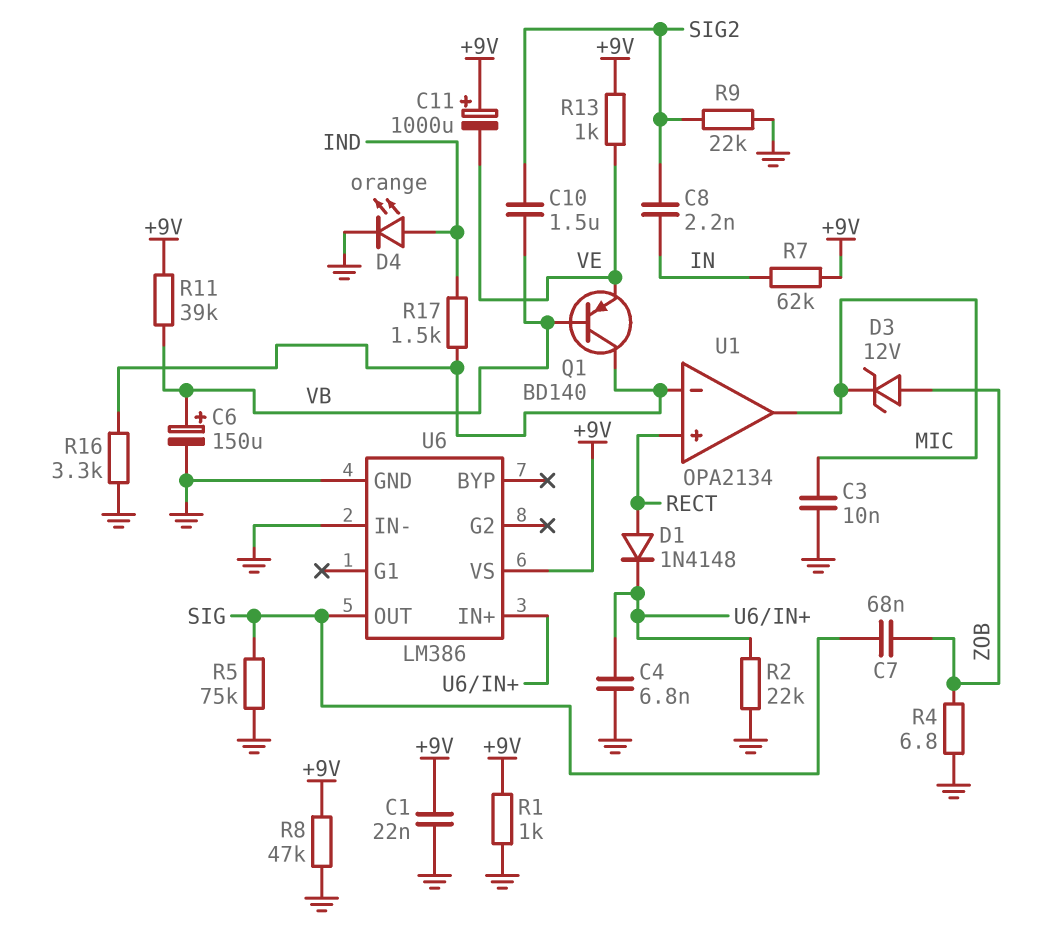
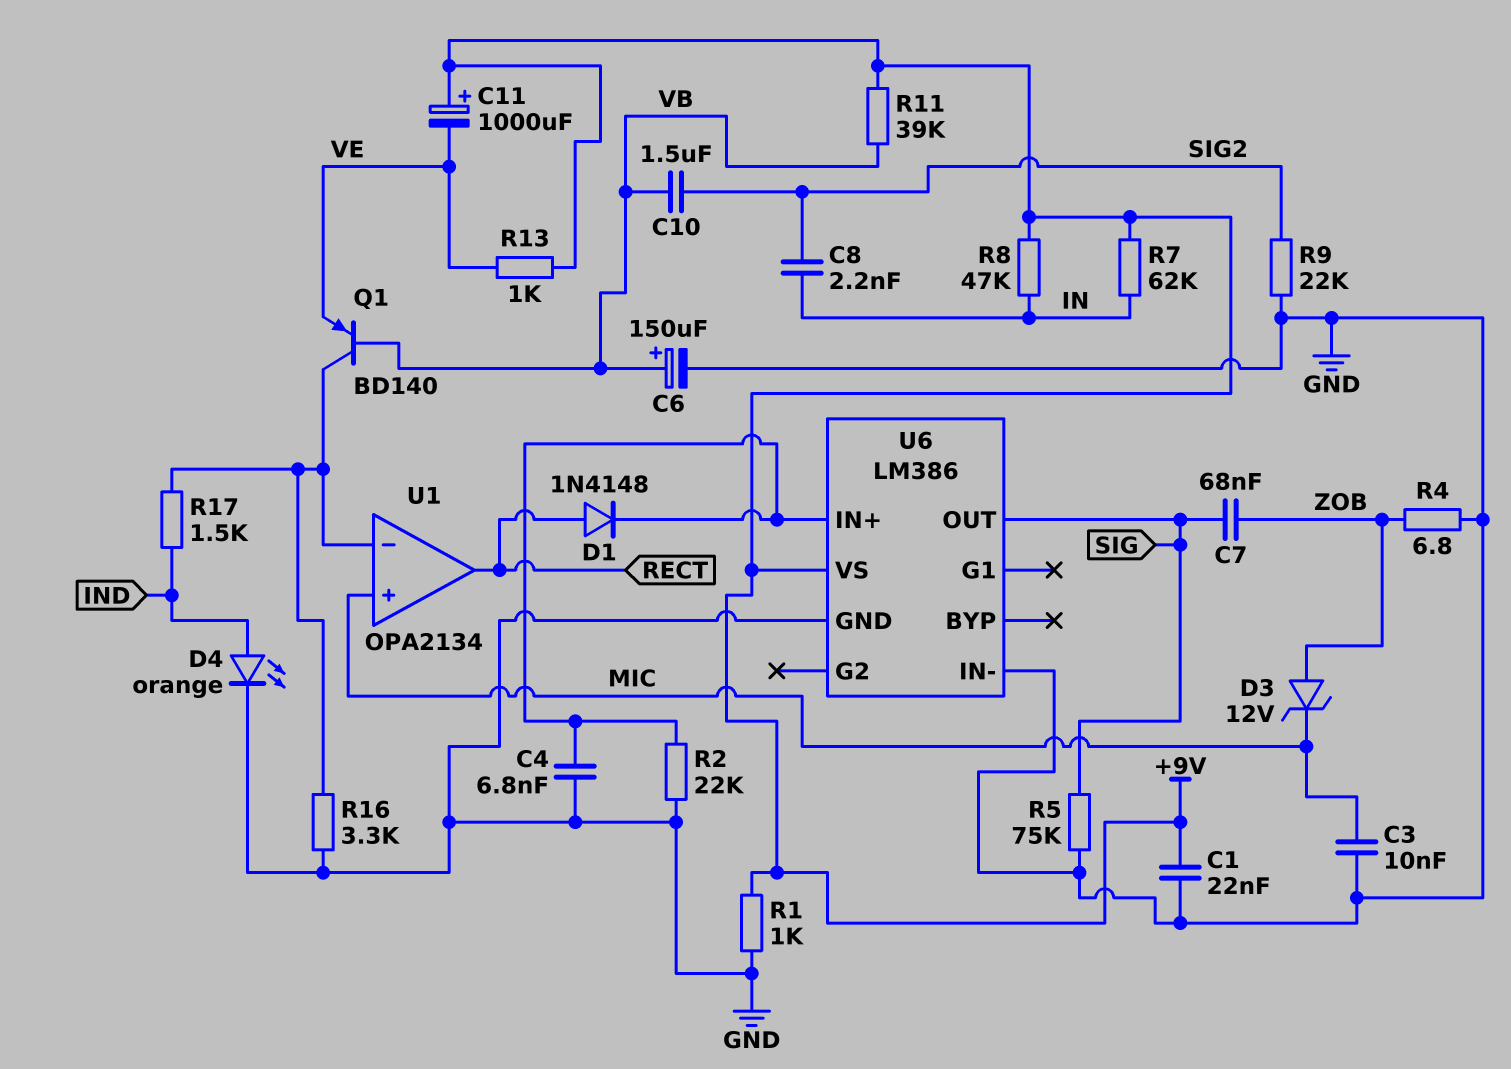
R8: 47k (+9V, GND) -> 47k (+9V, IN)
U1 pin in+: RECT -> MIC
U1 pin out: MIC -> RECT

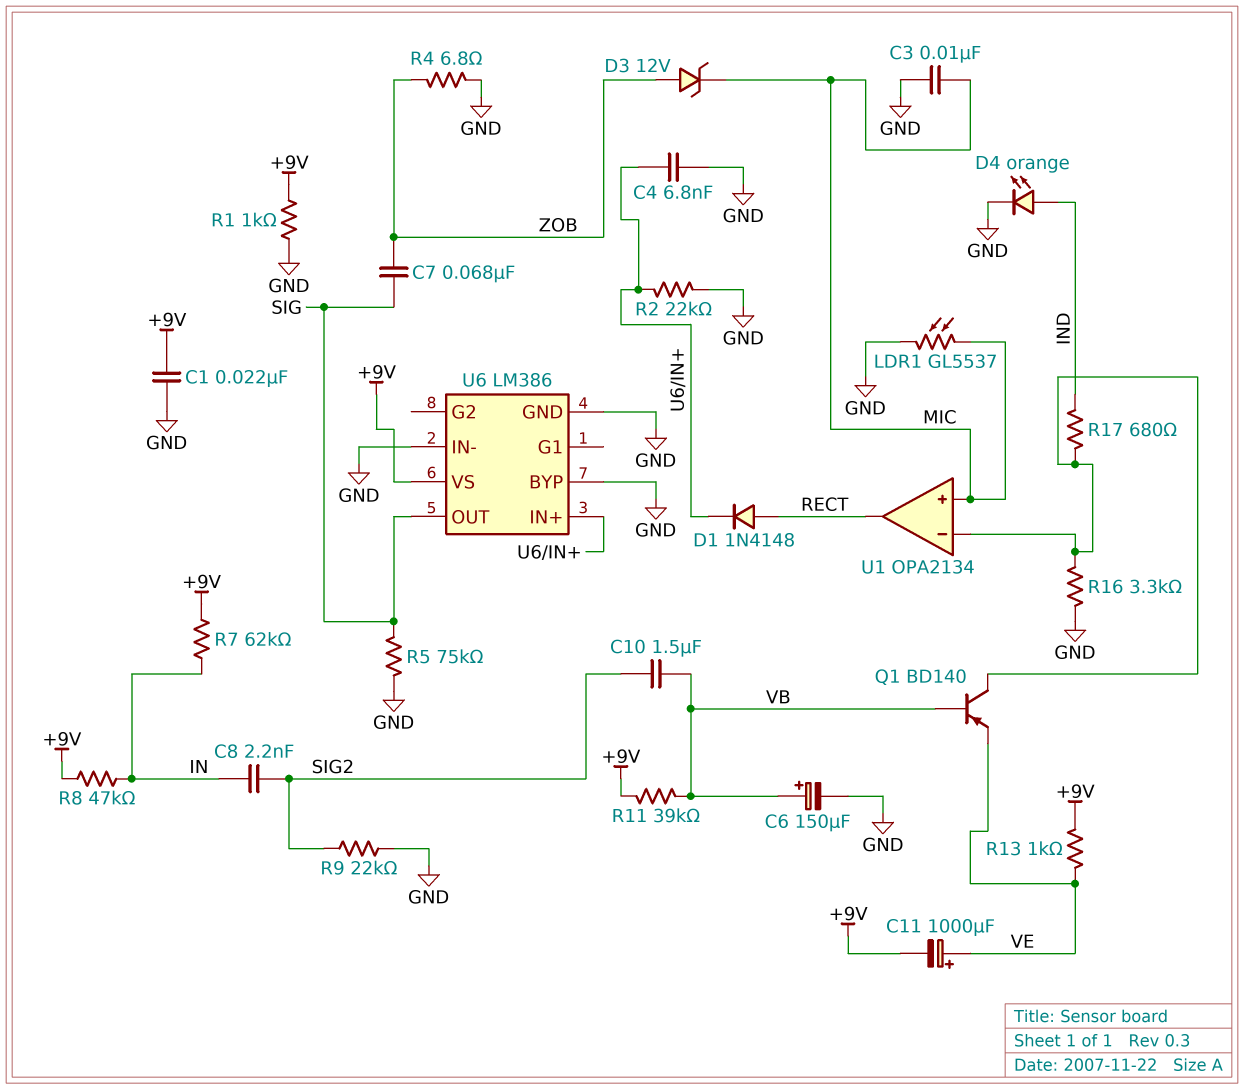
C11: 1000uF (plus +9V, minus VE) -> 1000uF (plus VE, minus +9V)
LDR1: none -> GL5537 (GND, MIC)
R17: 1.5k (IND, U1/in-) -> 680 (IND, U1/in-)
U6 pin BYP: none -> GND

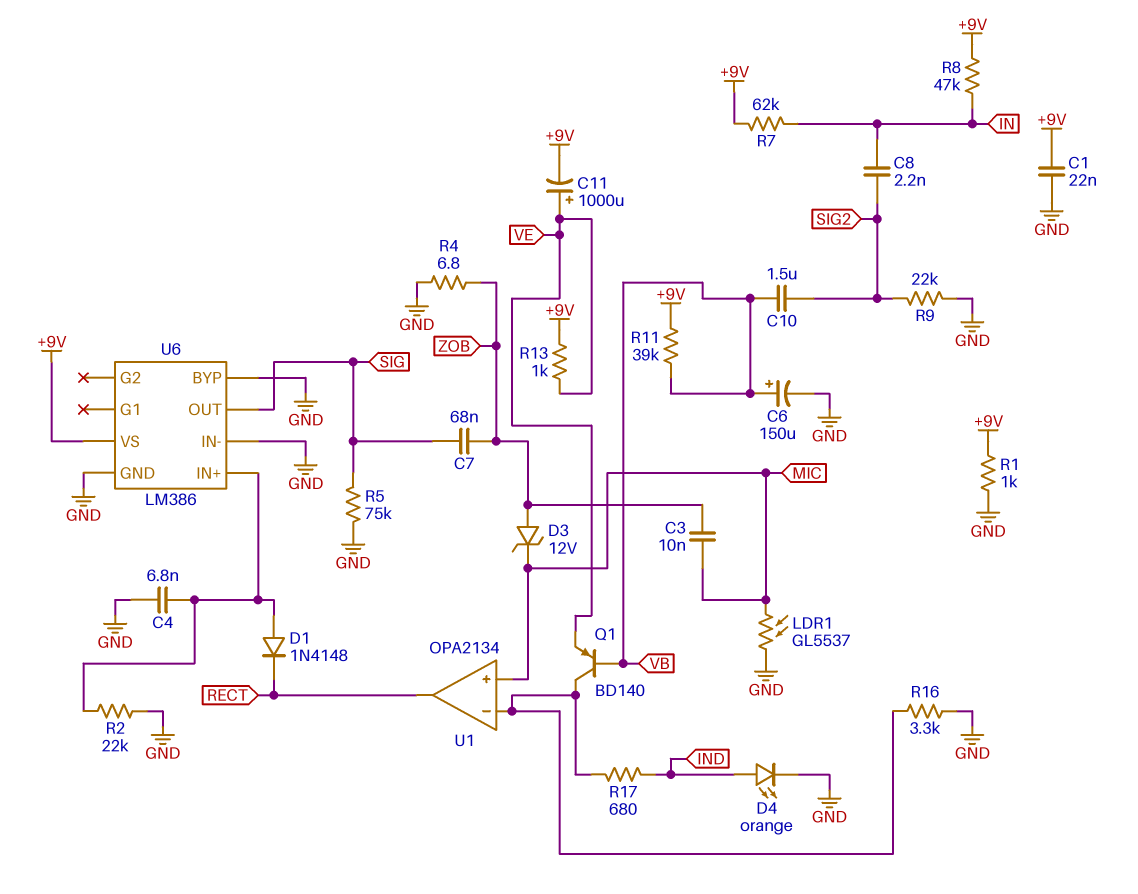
C3: 10nF (GND, MIC) -> 10nF (MIC, ZOB)
D1: diode 1N4148 (A RECT, K U6/IN+) -> diode 1N4148 (A U6/IN+, K RECT)

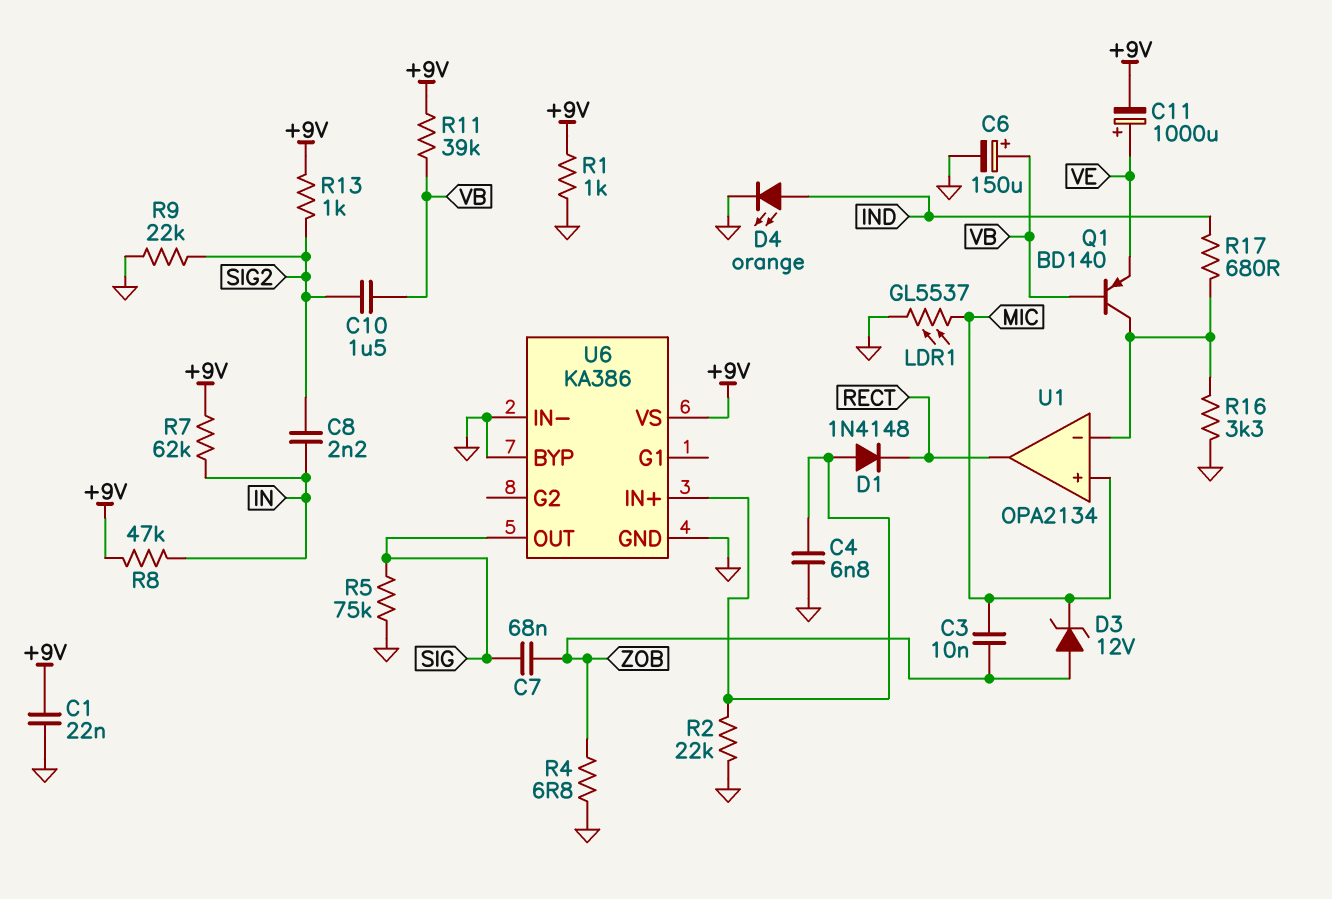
R13: 1k (+9V, VE) -> 1k (+9V, SIG2)
U6: LM386 -> KA386

